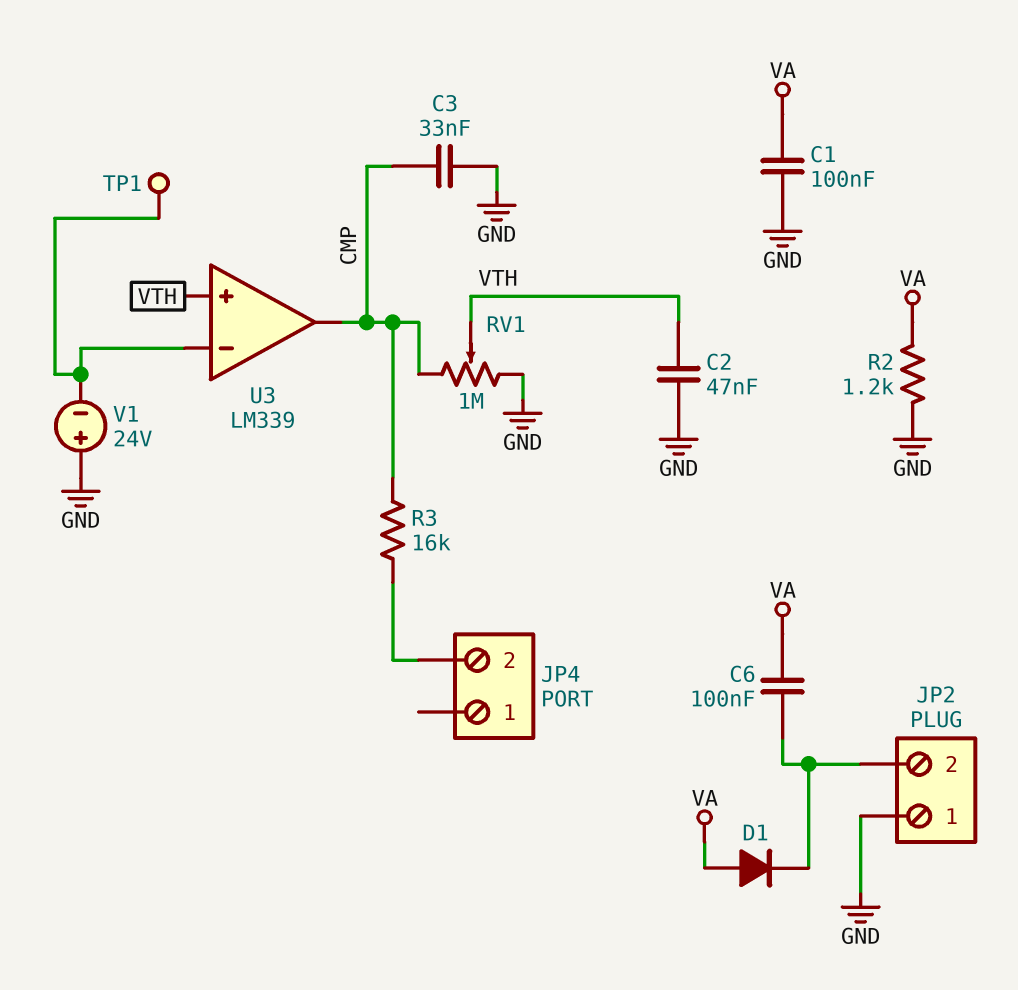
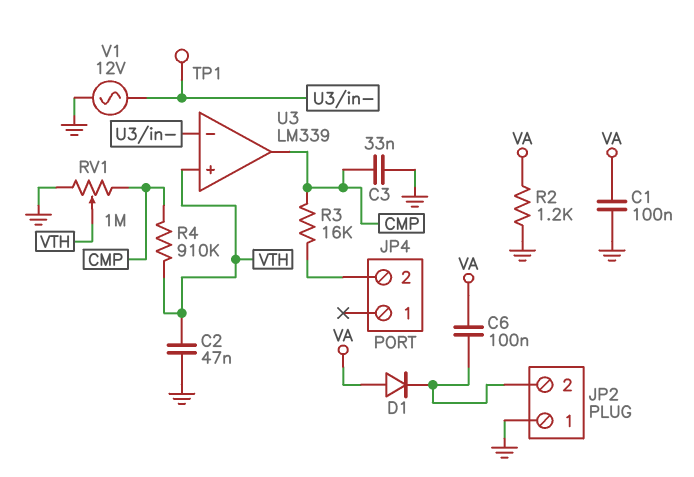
R4: none -> 910k (CMP, VTH)
V1: 24V (plus GND, minus U3/in-) -> AC 12V (GND, U3/in-)

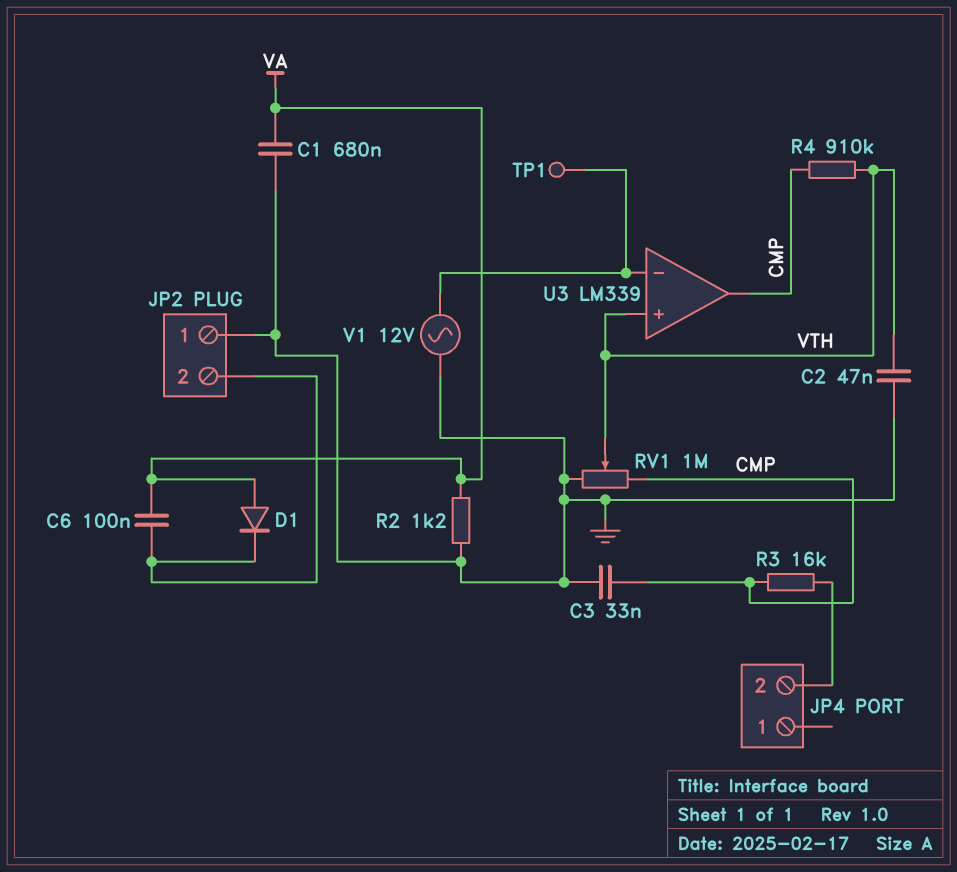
C1: 100nF (GND, VA) -> 680nF (GND, VA)

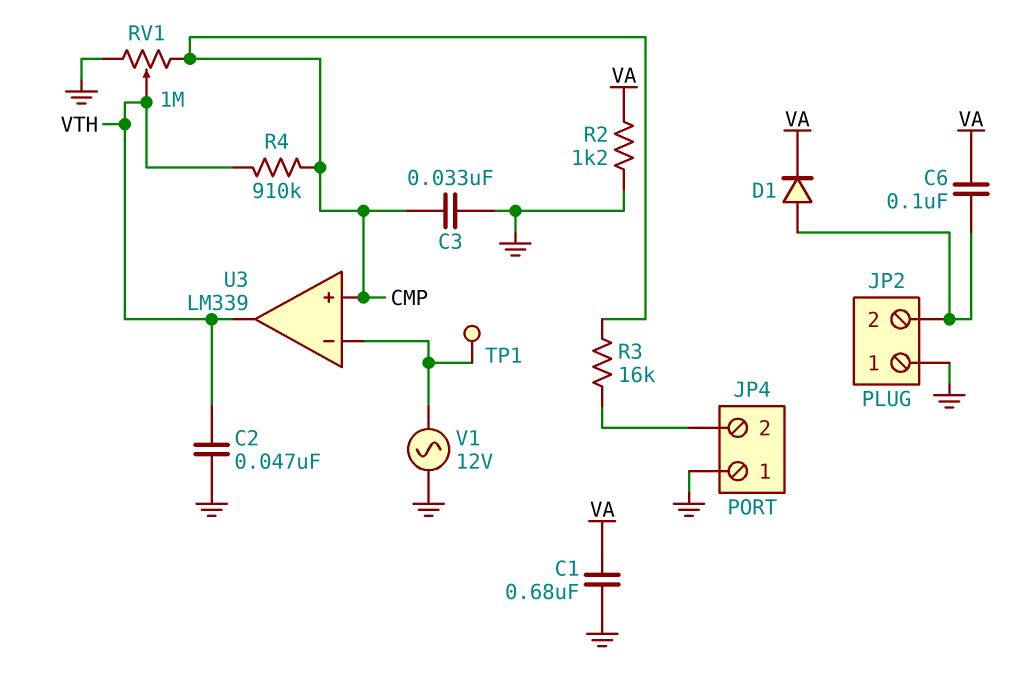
D1: diode (A VA, K JP2/2) -> diode (A JP2/2, K VA)
JP4 pin 1: none -> GND
U3 pin in+: VTH -> CMP
U3 pin out: CMP -> VTH

